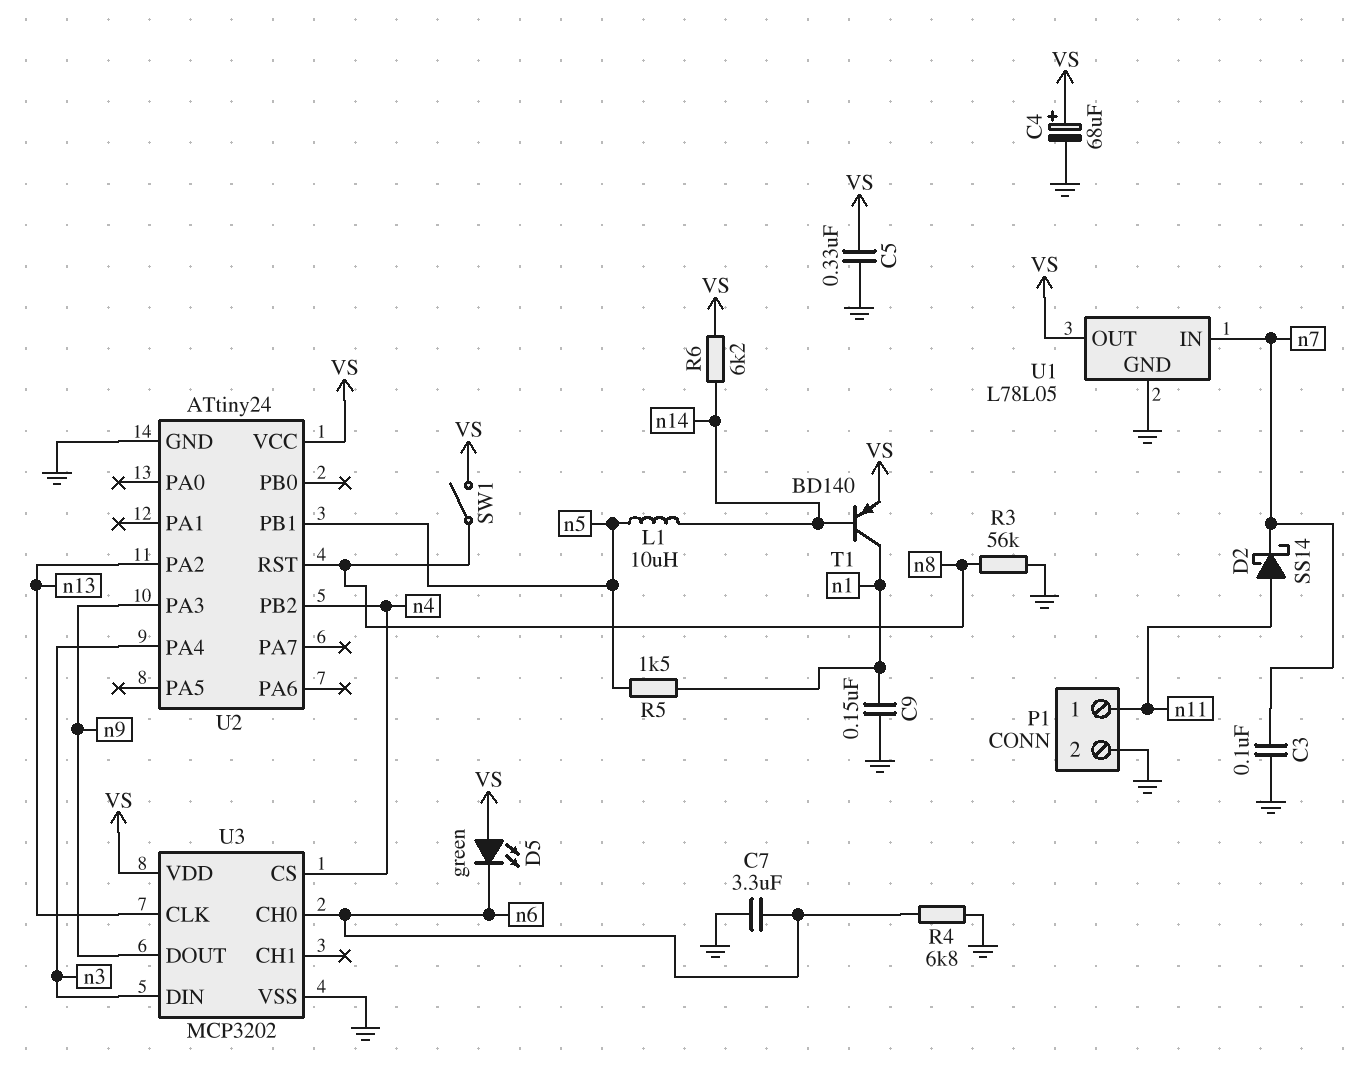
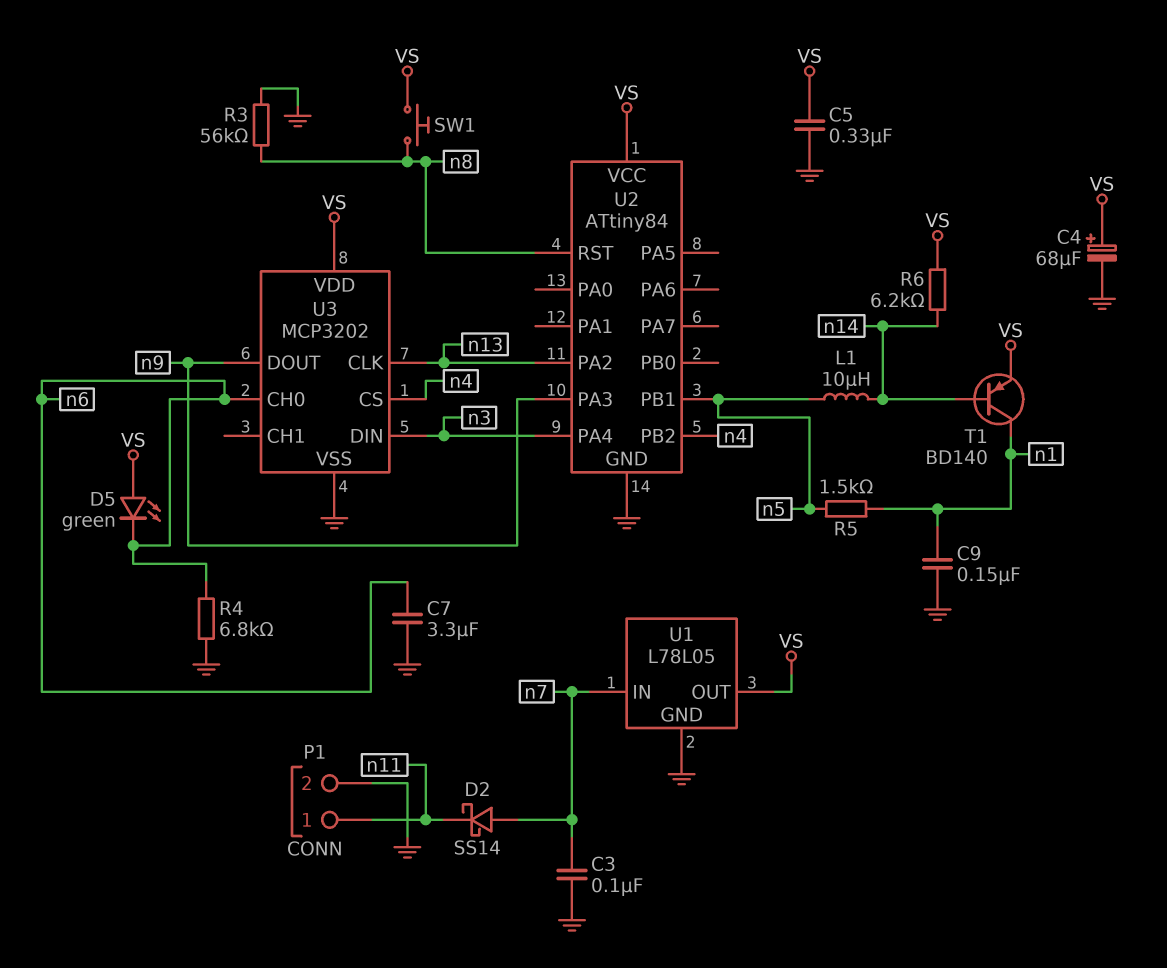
D2: schottky SS14 (A n11, K n7) -> schottky SS14 (A n7, K n11)
SW1: switch (VS, n8) -> button (VS, n8)
U2: ATtiny24 -> ATtiny84

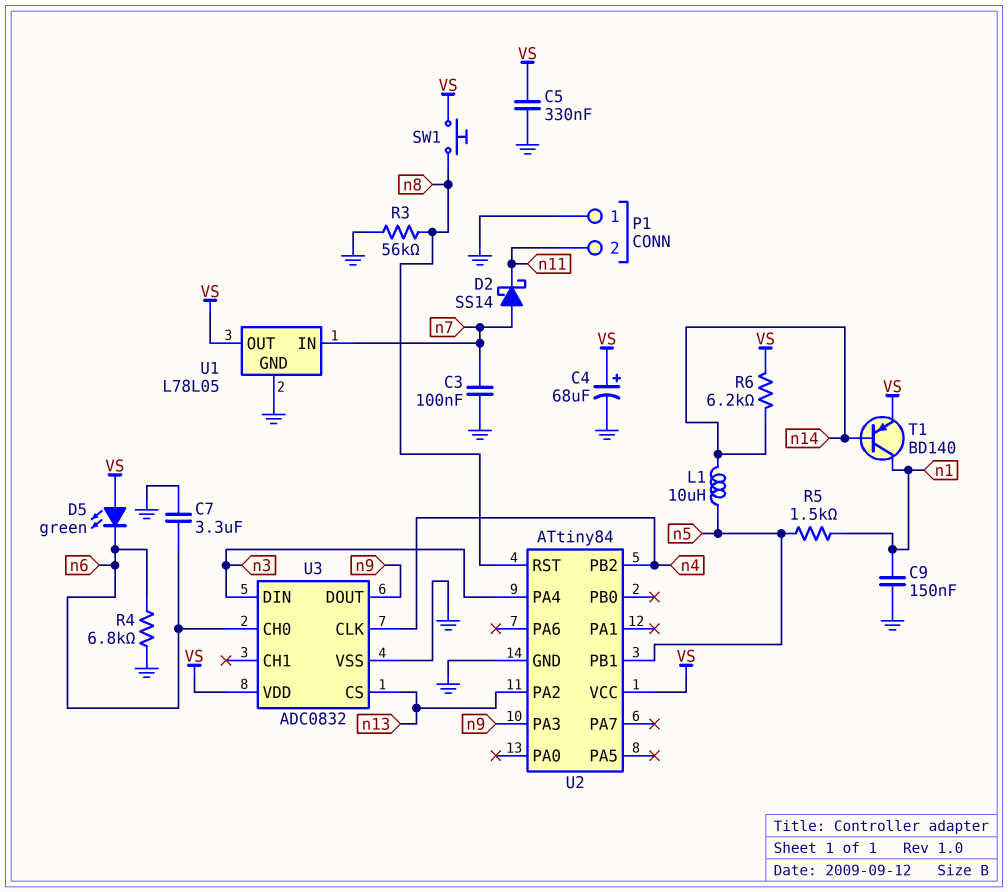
P1 pin 1: n11 -> GND
P1 pin 2: GND -> n11
U3: MCP3202 -> ADC0832
U3 pin CLK: n13 -> n4
U3 pin CS: n4 -> n13

